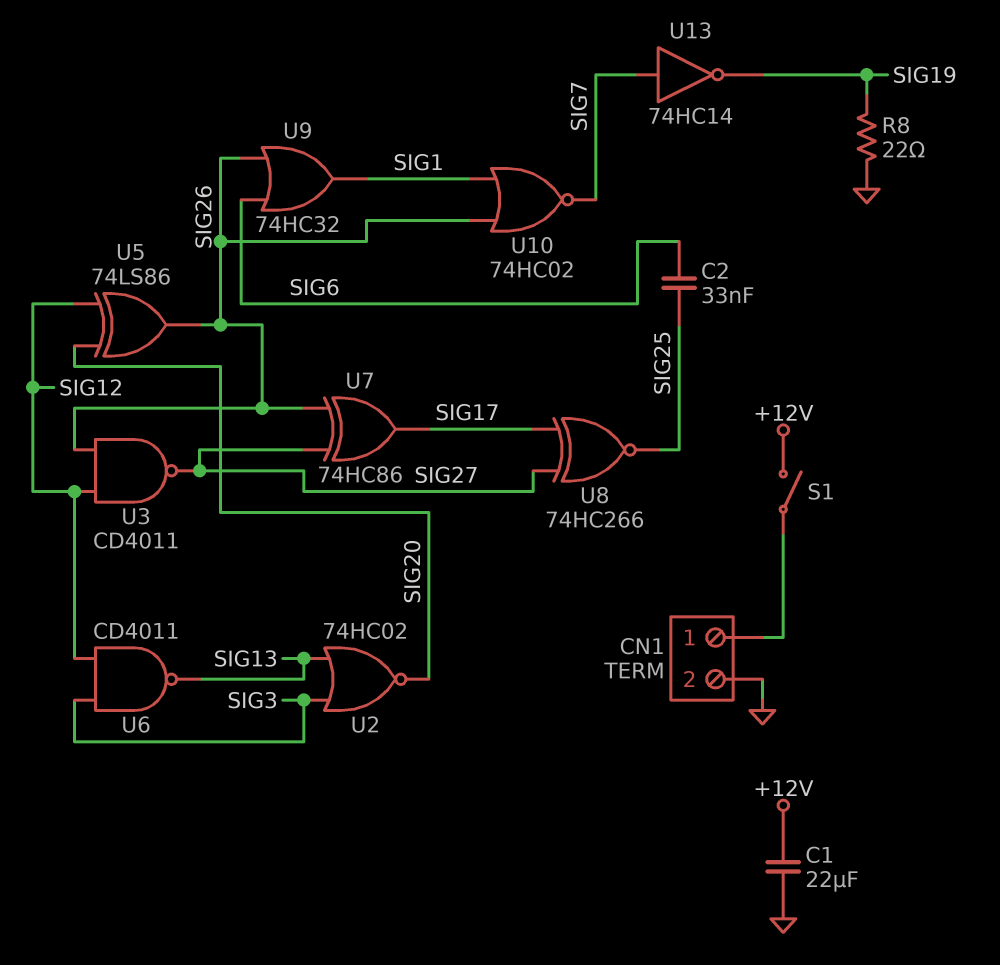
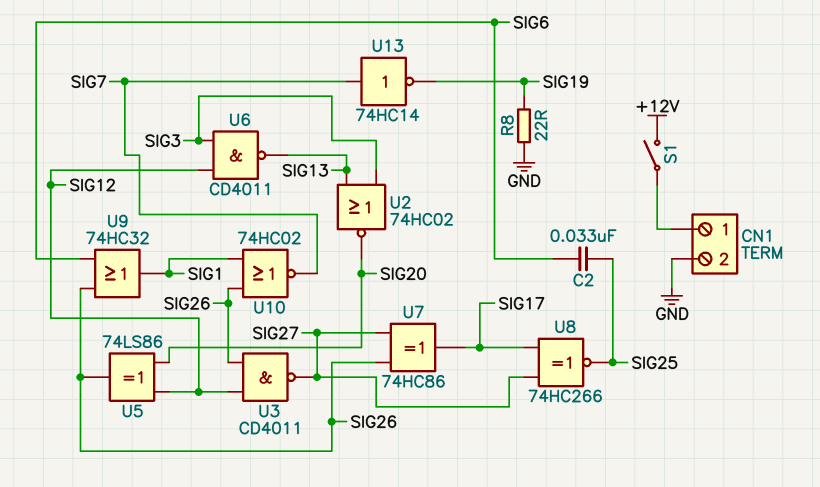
C1: 22uF (+12V, GND) -> none

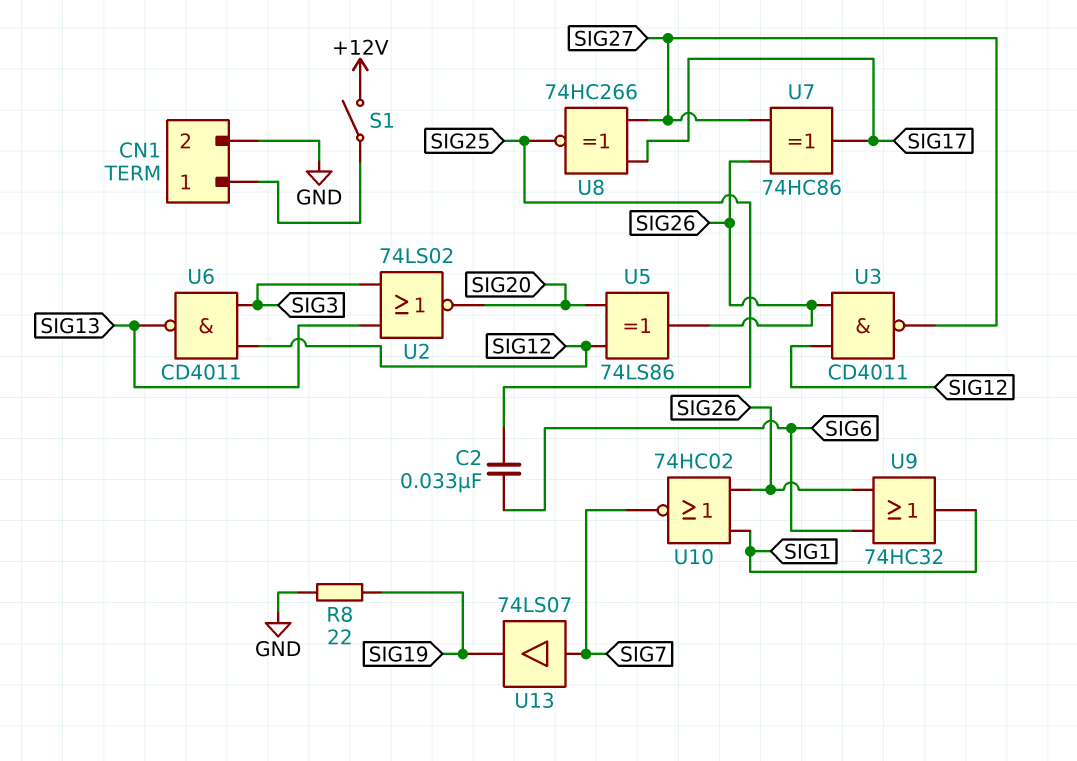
U2: NOR 74HC02 (in SIG3, in SIG13, out SIG20) -> NOR 74LS02 (in SIG3, in SIG13, out SIG20)
U13: NOT 74HC14 (in SIG7, out SIG19) -> buffer 74LS07 (in SIG7, out SIG19)

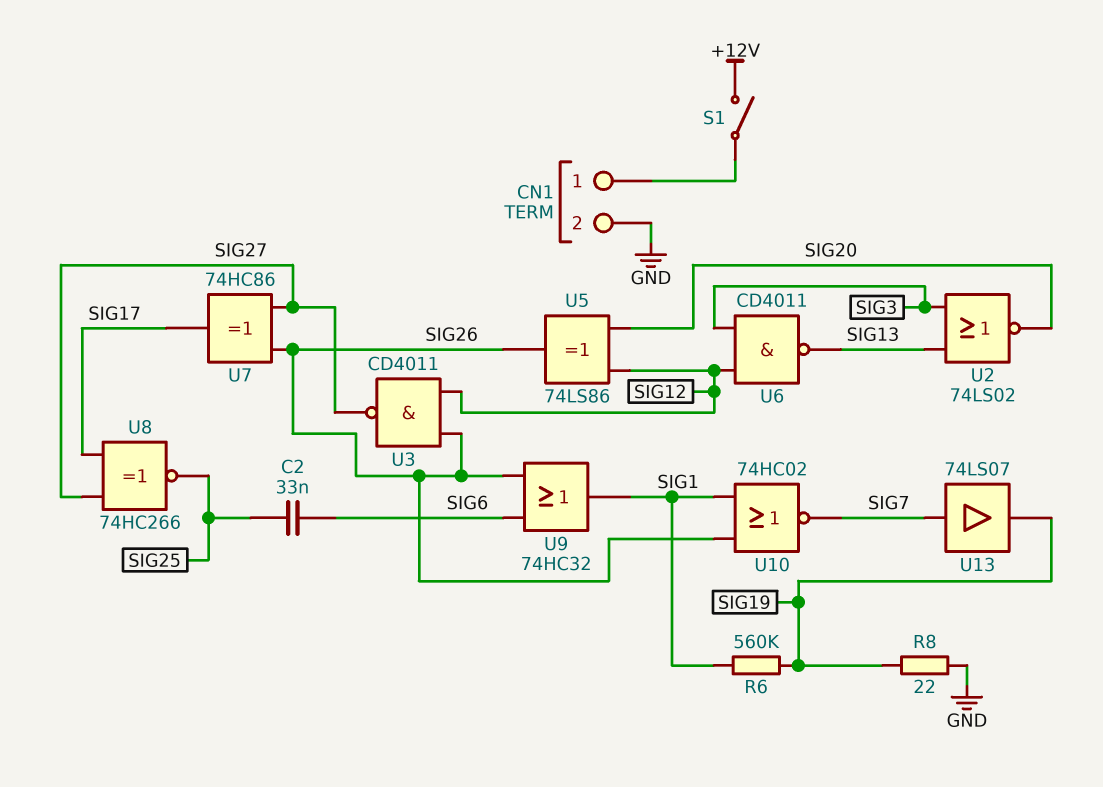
R6: none -> 560k (SIG1, SIG19)

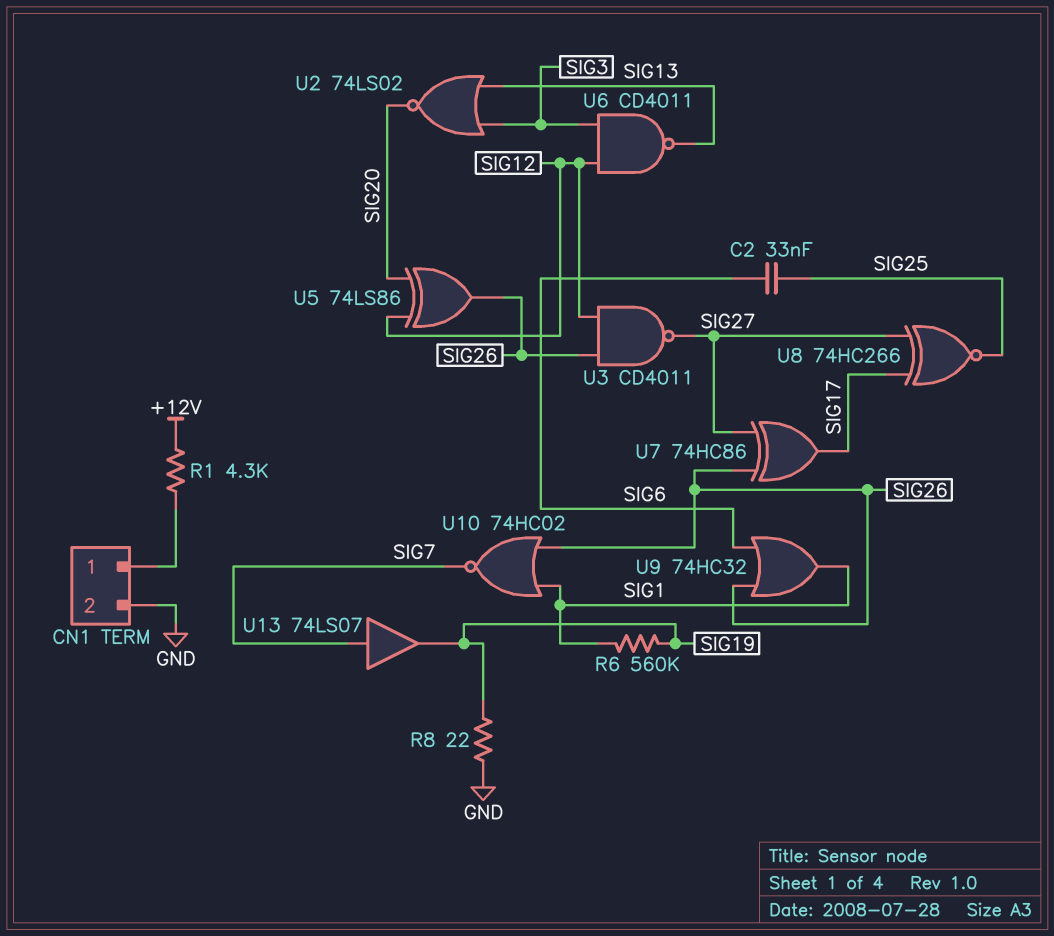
R1: none -> 4.3k (+12V, CN1/1)
S1: switch (+12V, CN1/1) -> none

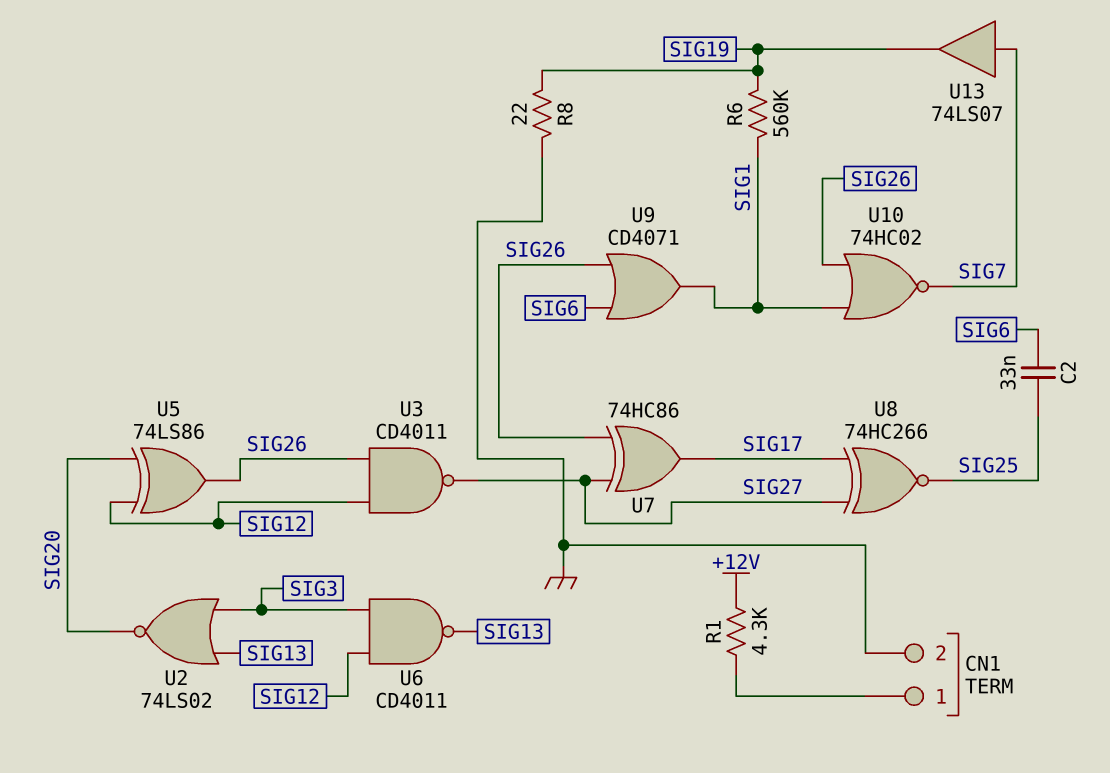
U9: OR 74HC32 (in SIG6, in SIG26, out SIG1) -> OR CD4071 (in SIG6, in SIG26, out SIG1)

